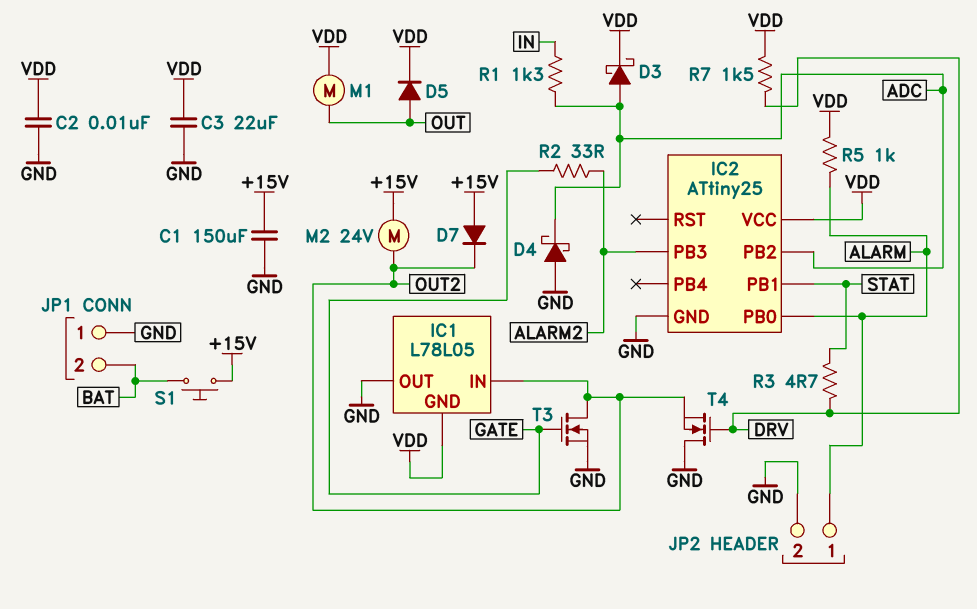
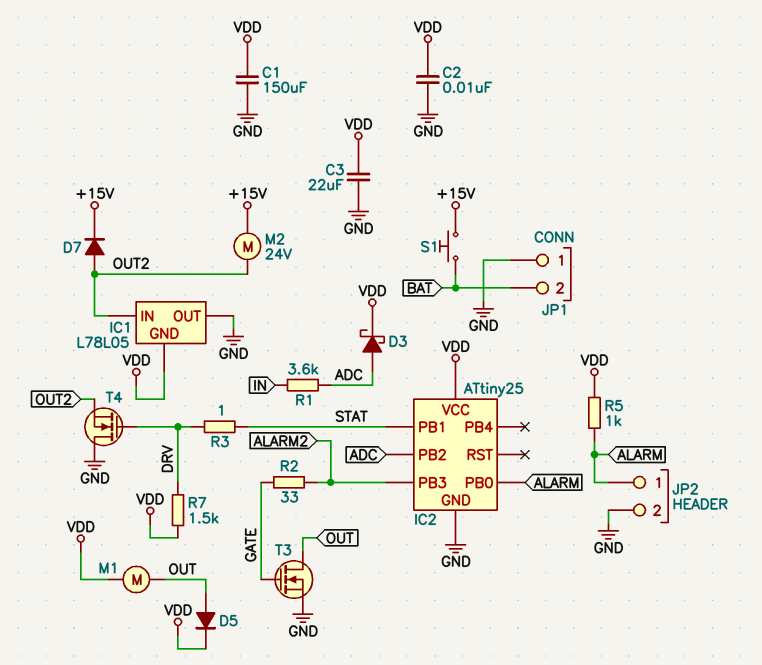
C1: 150uF (+15V, GND) -> 150uF (GND, VDD)
D4: schottky (A GND, K ADC) -> none
D7: diode (A +15V, K OUT2) -> diode (A OUT2, K +15V)
R1: 1.3k (ADC, IN) -> 3.6k (ADC, IN)
R3: 4.7 (DRV, STAT) -> 1 (DRV, STAT)
T3: NMOS (G GATE, D OUT2, S GND) -> NMOS (G GATE, D OUT, S GND)

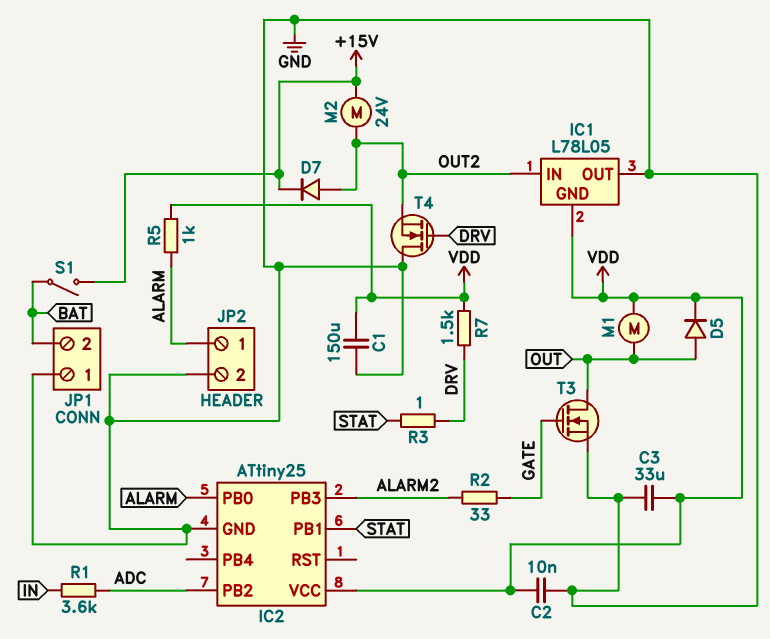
C3: 22uF (GND, VDD) -> 33uF (GND, VDD)
D3: schottky (A ADC, K VDD) -> none
S1: button (+15V, BAT) -> switch (+15V, BAT)

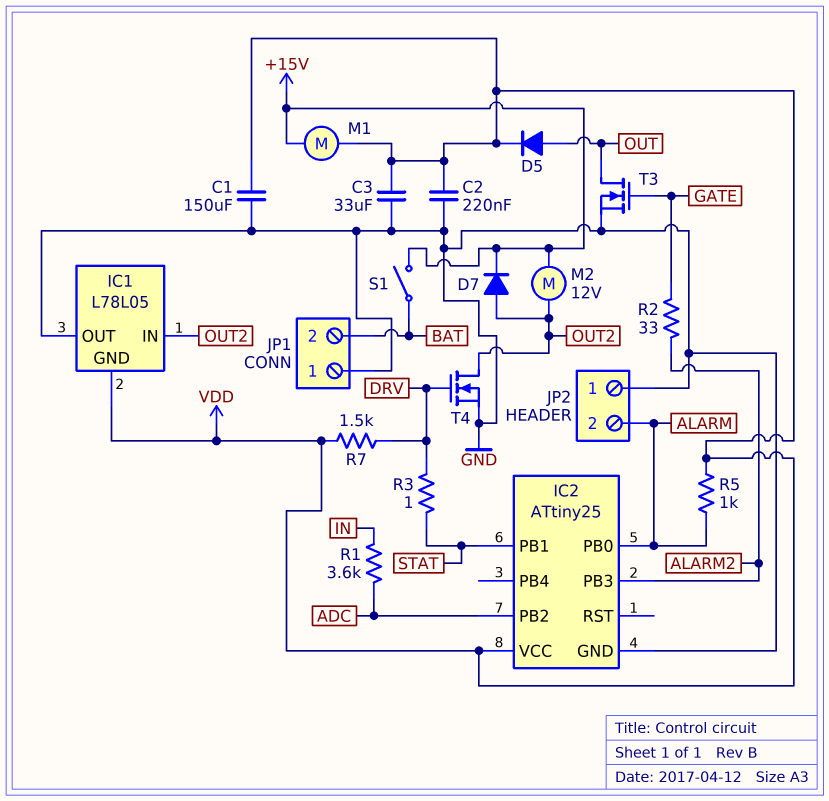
C2: 10nF (GND, VDD) -> 220nF (GND, VDD)
JP2 pin 1: ALARM -> GND
JP2 pin 2: GND -> ALARM
M1: motor (OUT, VDD) -> motor (+15V, VDD)
M2: motor 24V (+15V, OUT2) -> motor 12V (+15V, OUT2)
T4: NMOS (G DRV, D GND, S OUT2) -> NMOS (G DRV, D OUT2, S GND)

